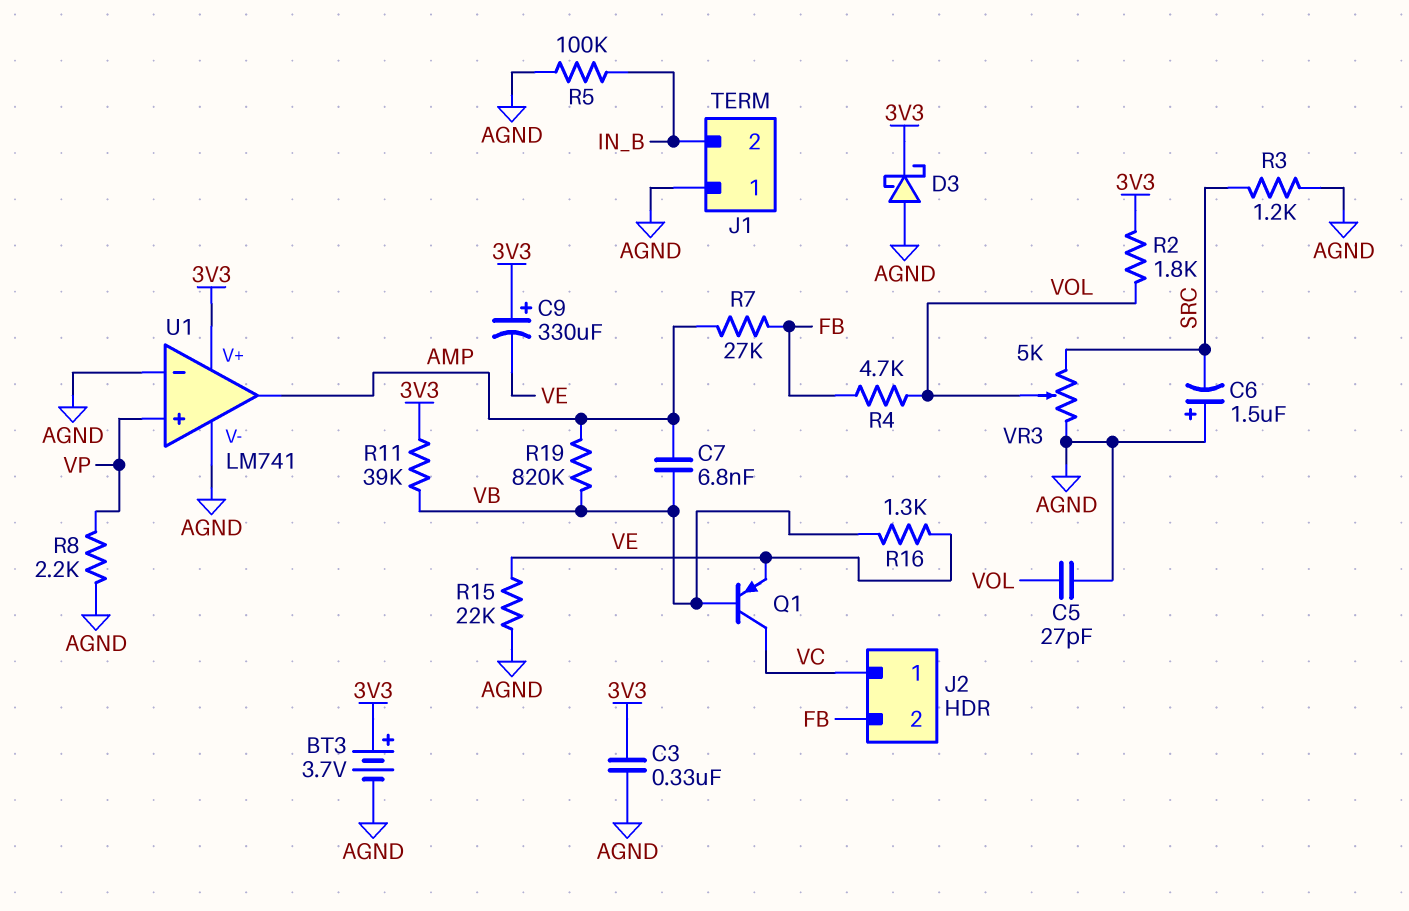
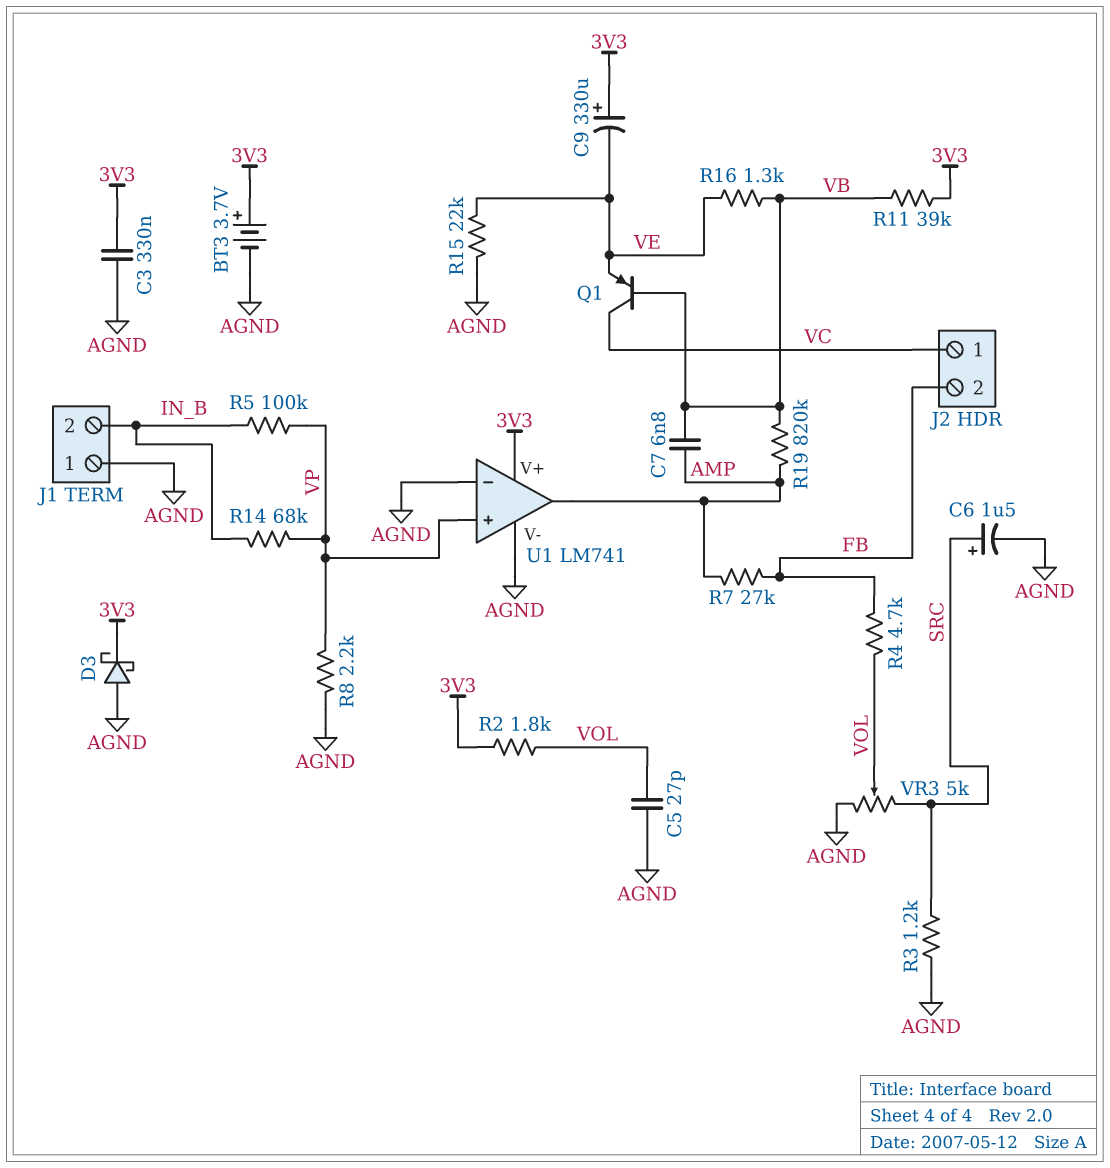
C6: 1.5uF (plus AGND, minus SRC) -> 1.5uF (plus SRC, minus AGND)
R5: 100k (AGND, IN_B) -> 100k (IN_B, VP)
R14: none -> 68k (IN_B, VP)

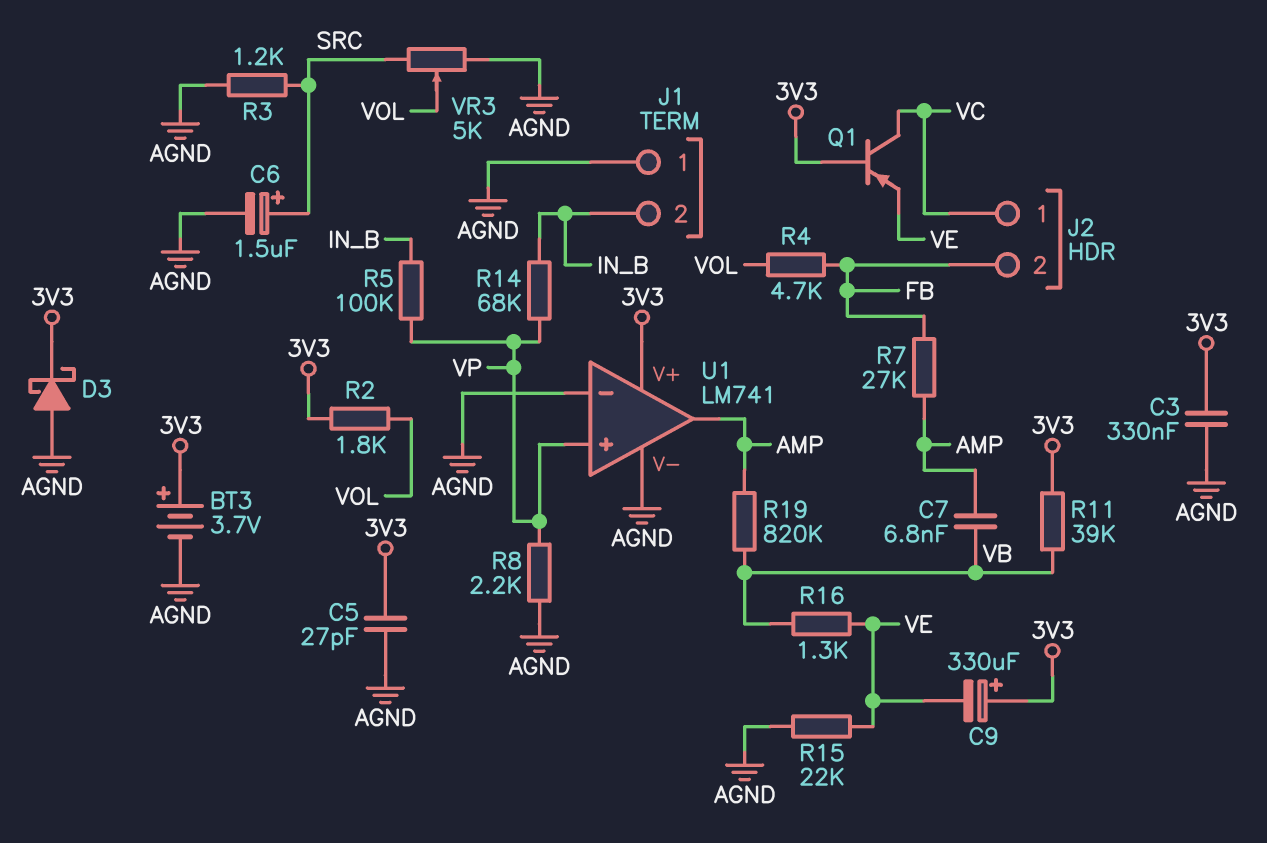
C5: 27pF (AGND, VOL) -> 27pF (3V3, AGND)
Q1: PNP (B VB, C VC, E VE) -> PNP (B 3V3, C VC, E VE)

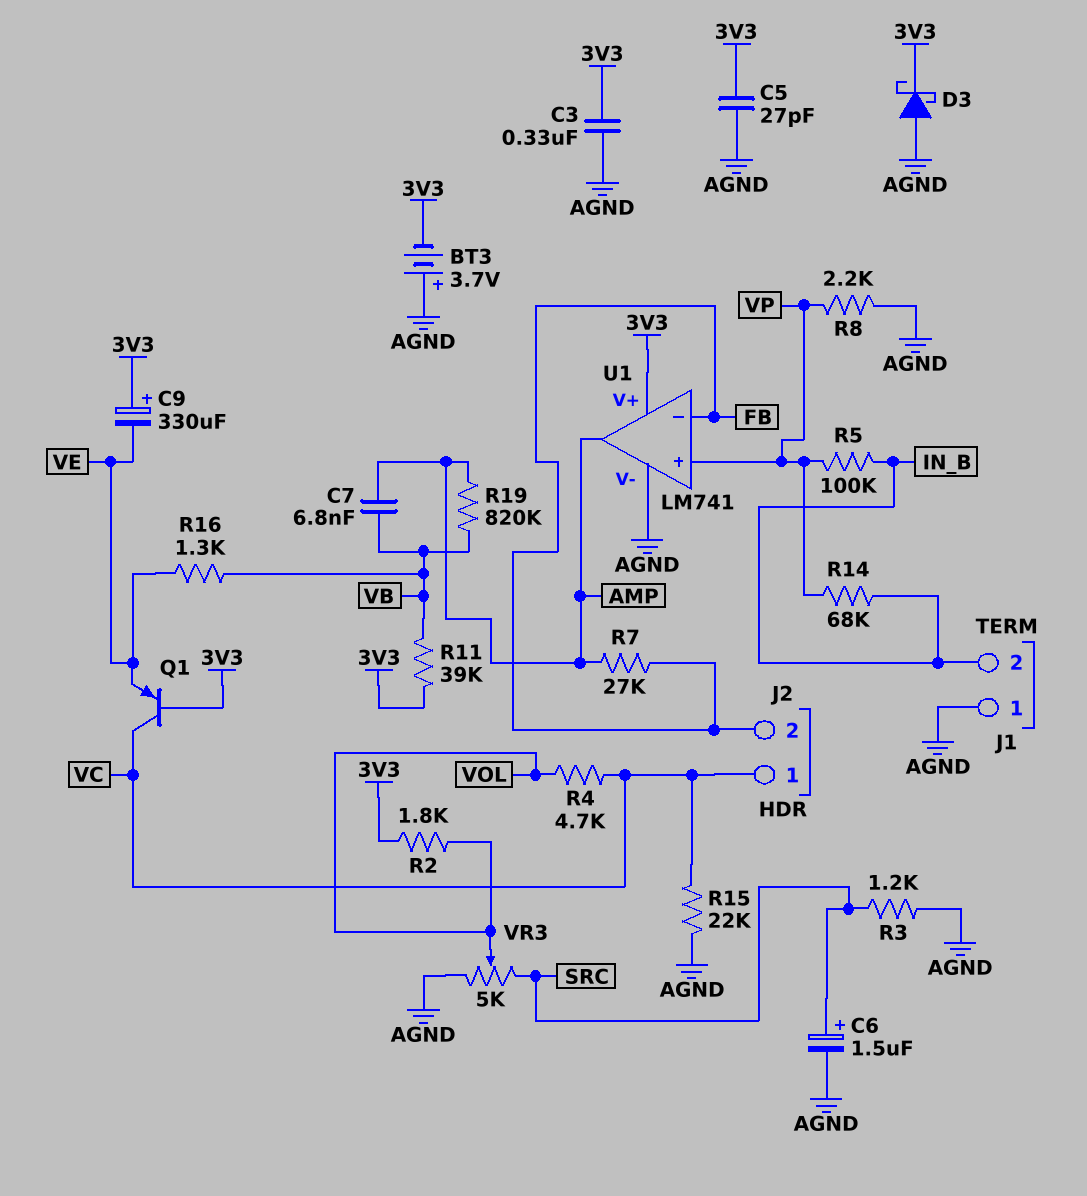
BT3: 3.7V (plus 3V3, minus AGND) -> 3.7V (plus AGND, minus 3V3)
R4: 4.7k (FB, VOL) -> 4.7k (VC, VOL)
R15: 22k (AGND, VE) -> 22k (AGND, VC)
U1 pin in-: AGND -> FB

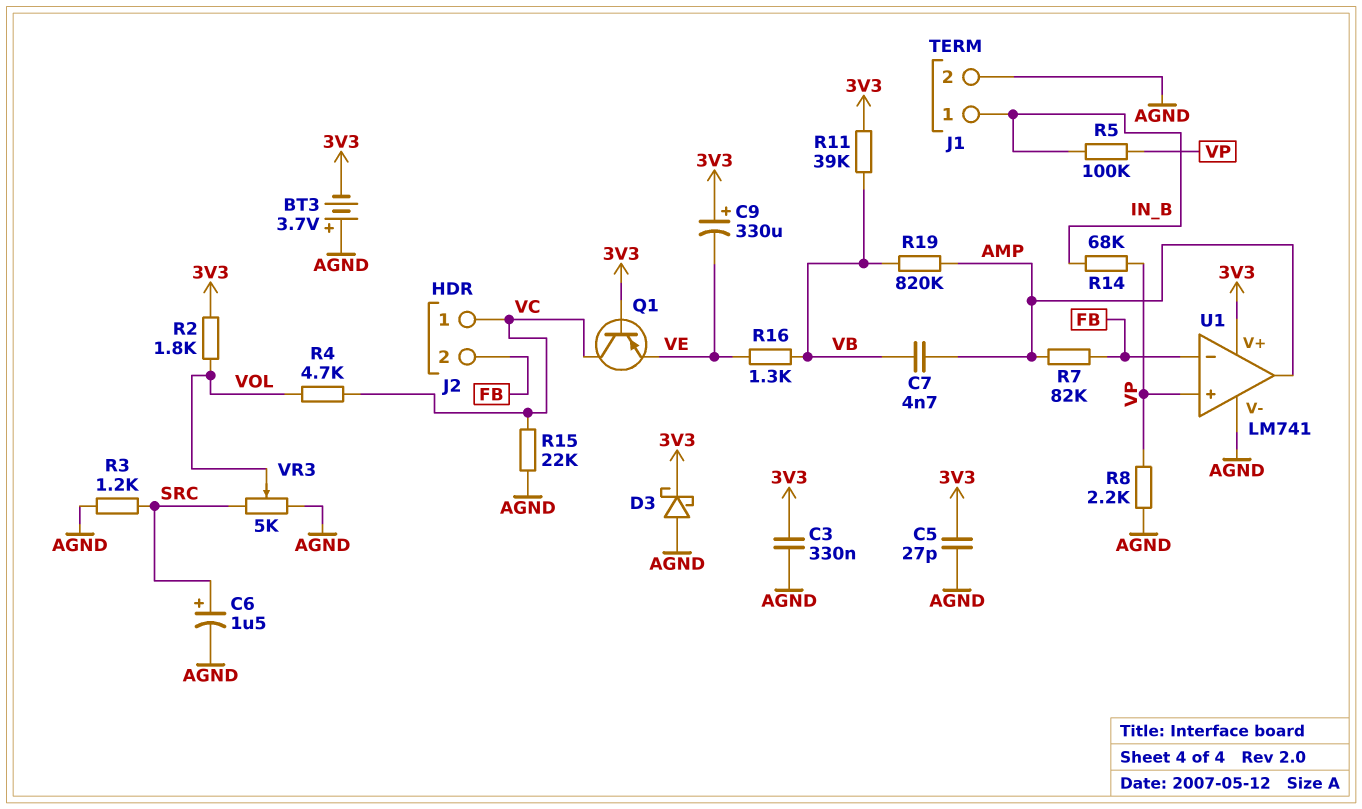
C7: 6.8nF (AMP, VB) -> 4.7nF (AMP, VB)
J1 pin 1: AGND -> IN_B
J1 pin 2: IN_B -> AGND
R7: 27k (AMP, FB) -> 82k (AMP, FB)

